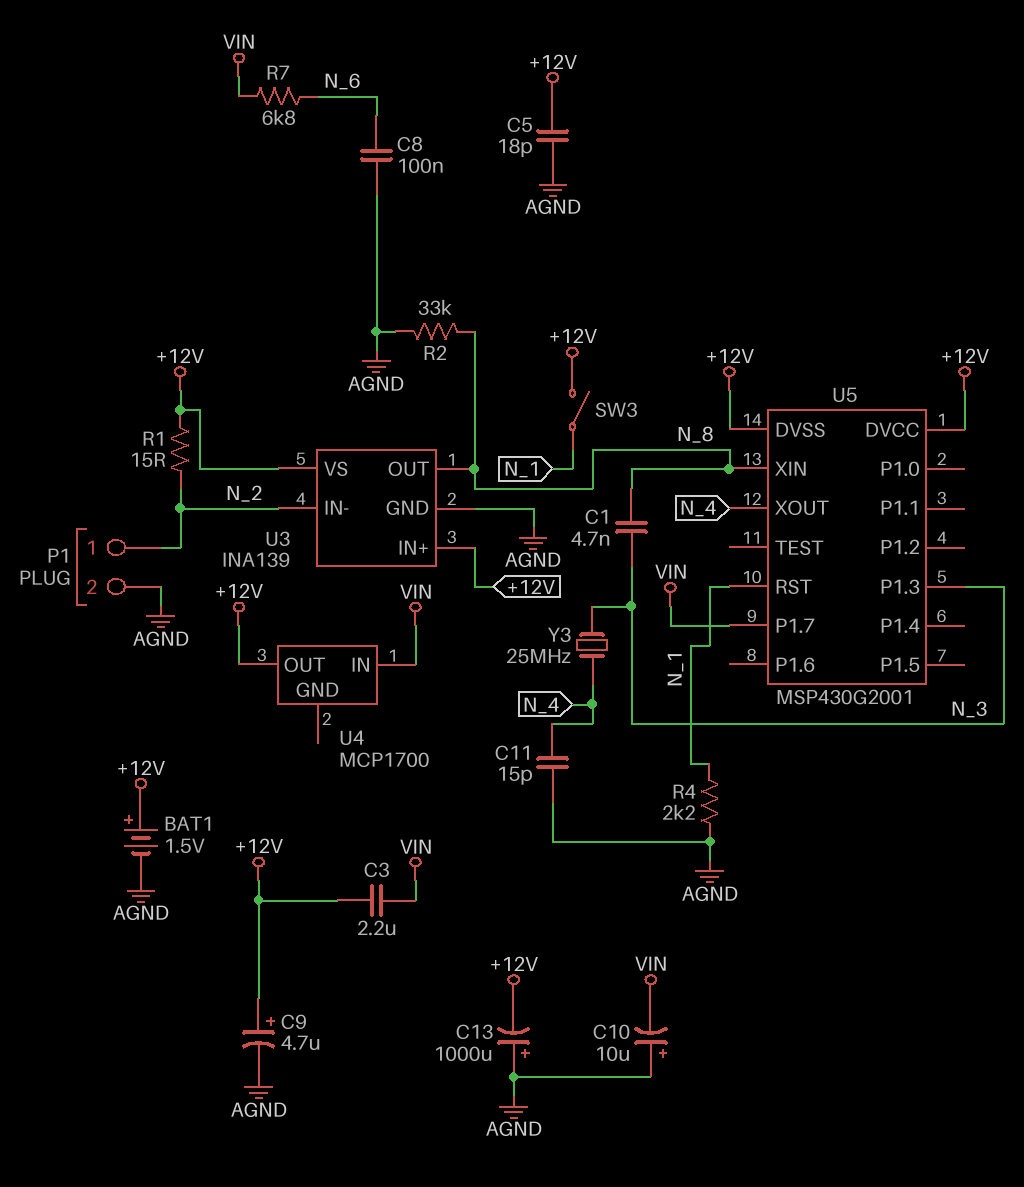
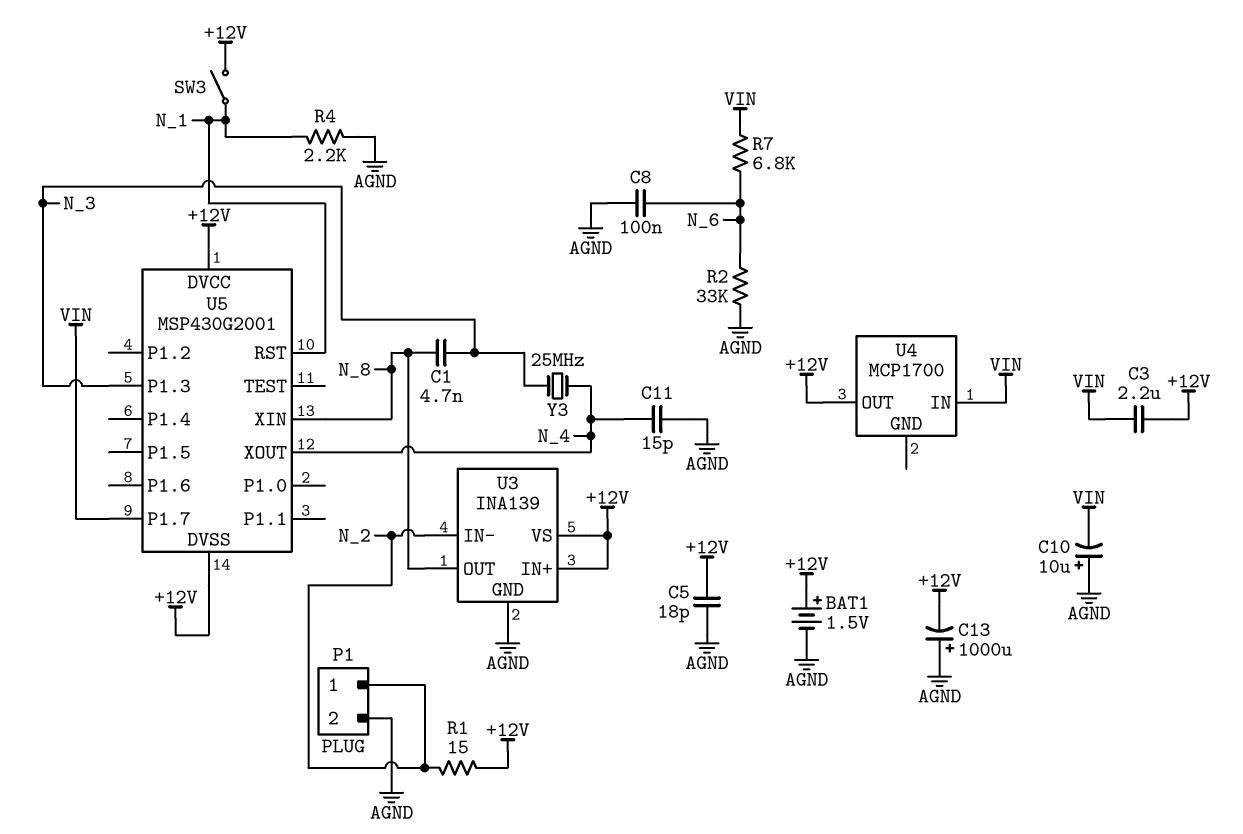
C9: 4.7uF (plus +12V, minus AGND) -> none
R2: 33k (AGND, N_8) -> 33k (AGND, N_6)

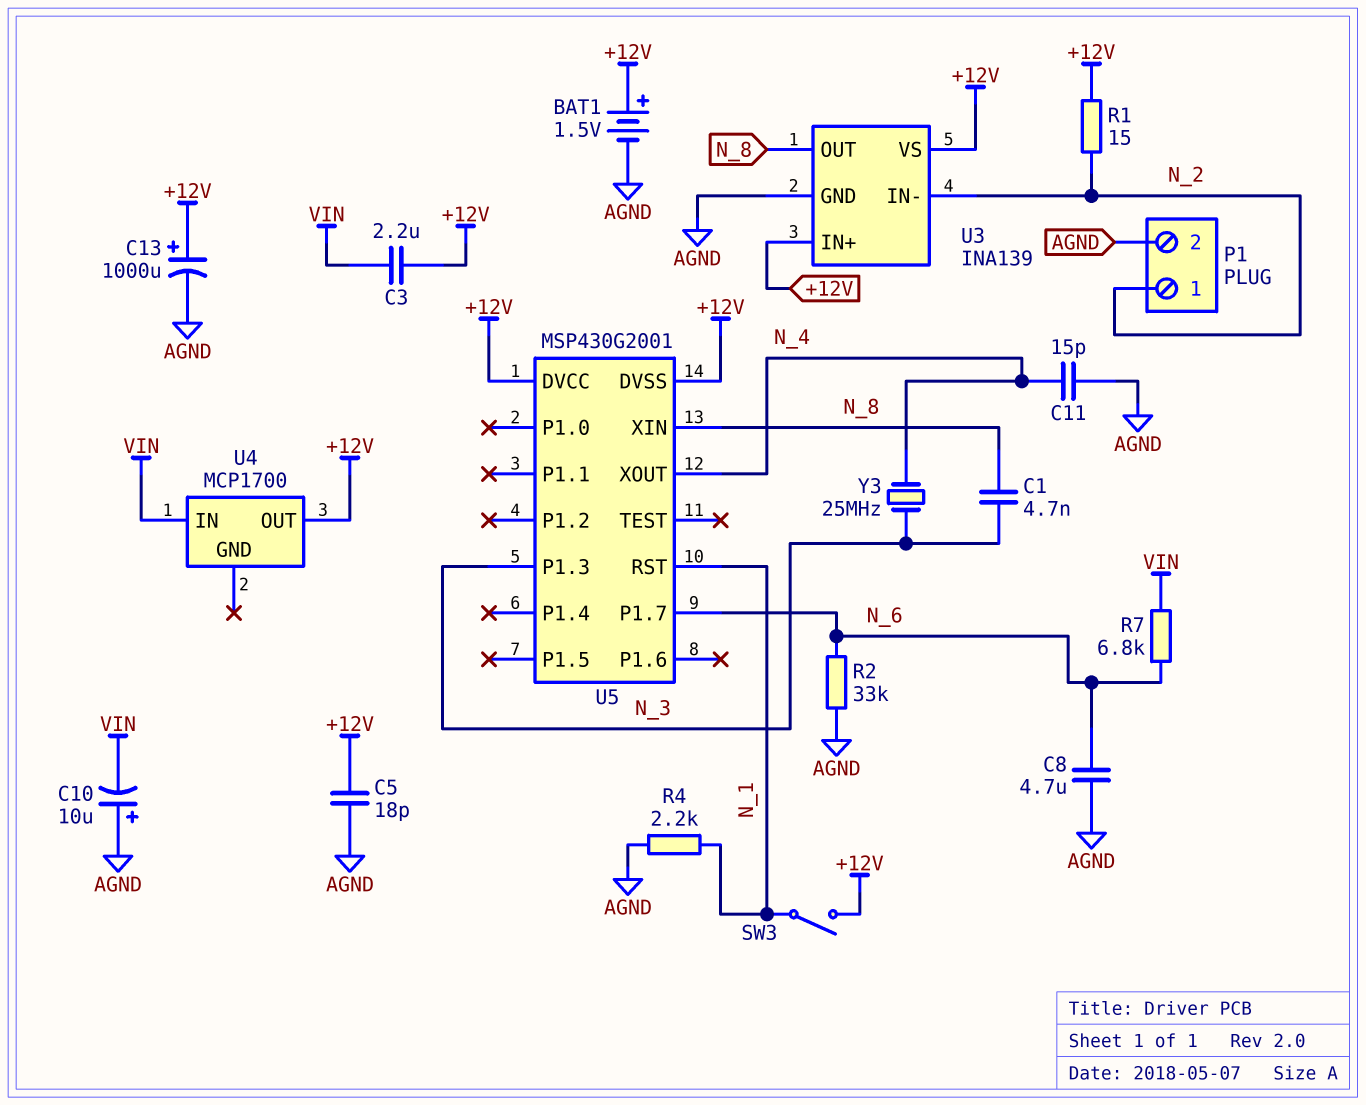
C8: 100nF (AGND, N_6) -> 4.7uF (AGND, N_6)
C13: 1000uF (plus AGND, minus +12V) -> 1000uF (plus +12V, minus AGND)
U5 pin P1.7: VIN -> N_6

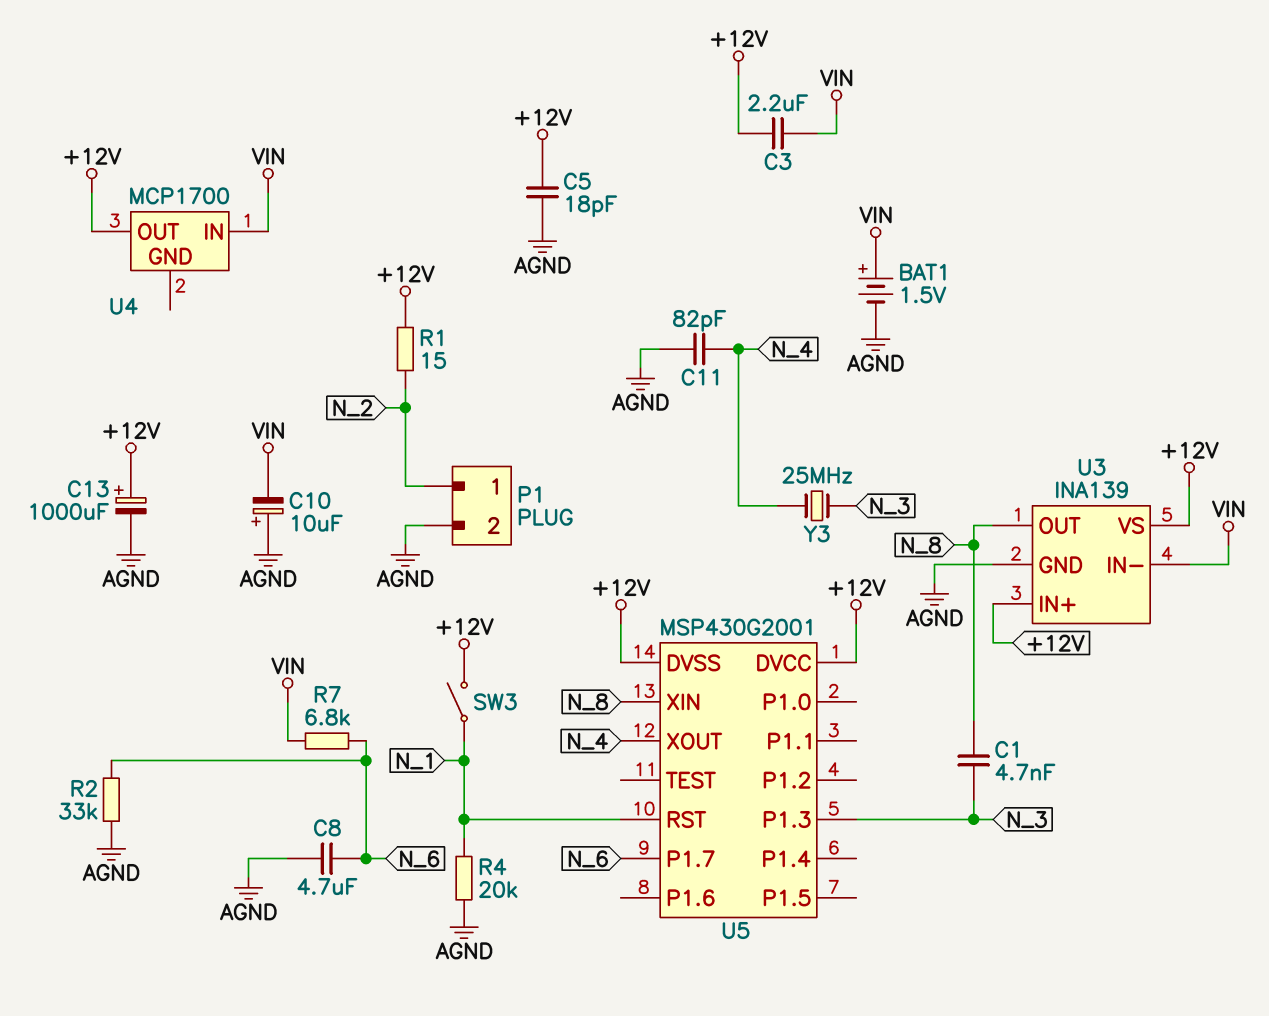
BAT1: 1.5V (plus +12V, minus AGND) -> 1.5V (plus VIN, minus AGND)
C11: 15pF (AGND, N_4) -> 82pF (AGND, N_4)
R4: 2.2k (AGND, N_1) -> 20k (AGND, N_1)
U3 pin IN-: N_2 -> VIN

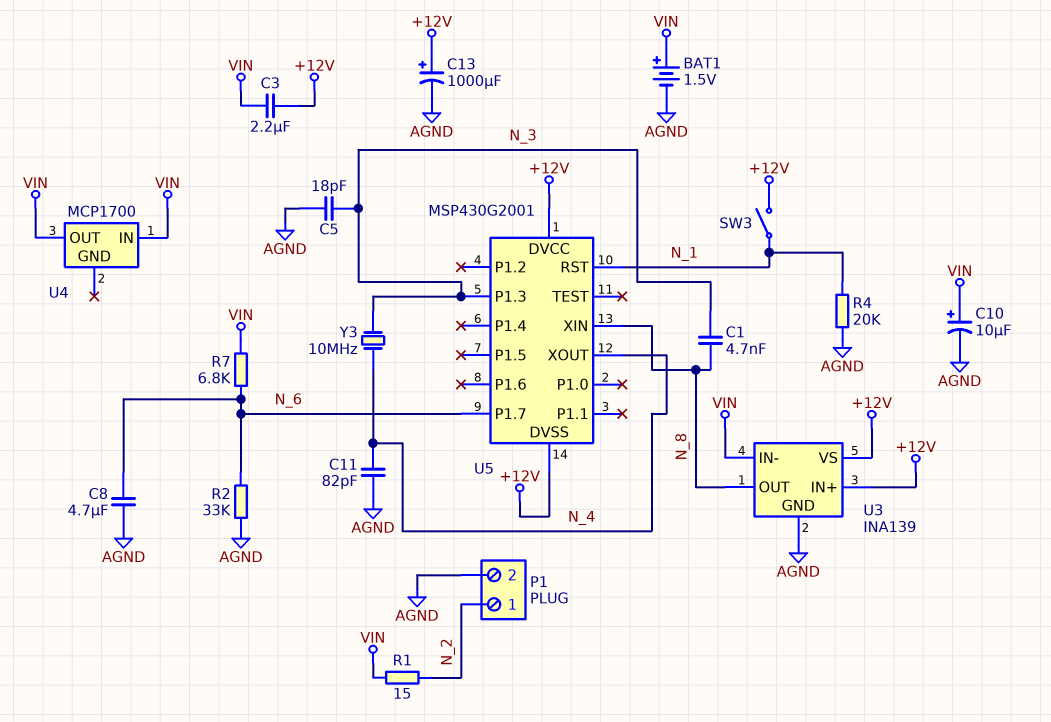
C5: 18pF (+12V, AGND) -> 18pF (AGND, N_3)
C10: 10uF (plus AGND, minus VIN) -> 10uF (plus VIN, minus AGND)
R1: 15 (+12V, N_2) -> 15 (N_2, VIN)
U4 pin OUT: +12V -> VIN
Y3: 25MHz (N_3, N_4) -> 10MHz (N_3, N_4)

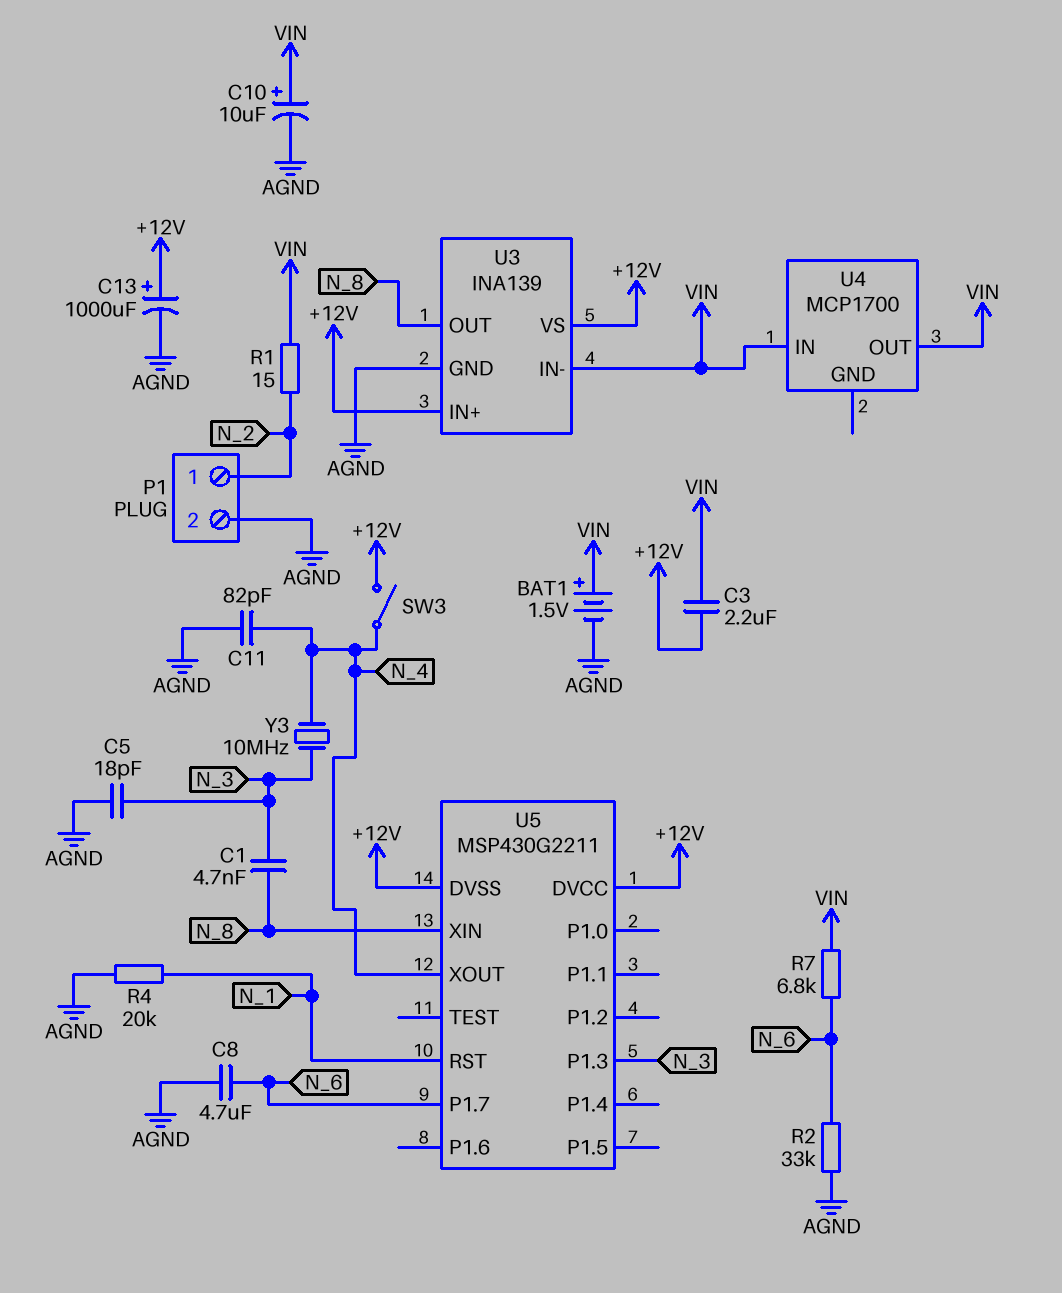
SW3: switch (+12V, N_1) -> switch (+12V, N_4)
U5: MSP430G2001 -> MSP430G2211

